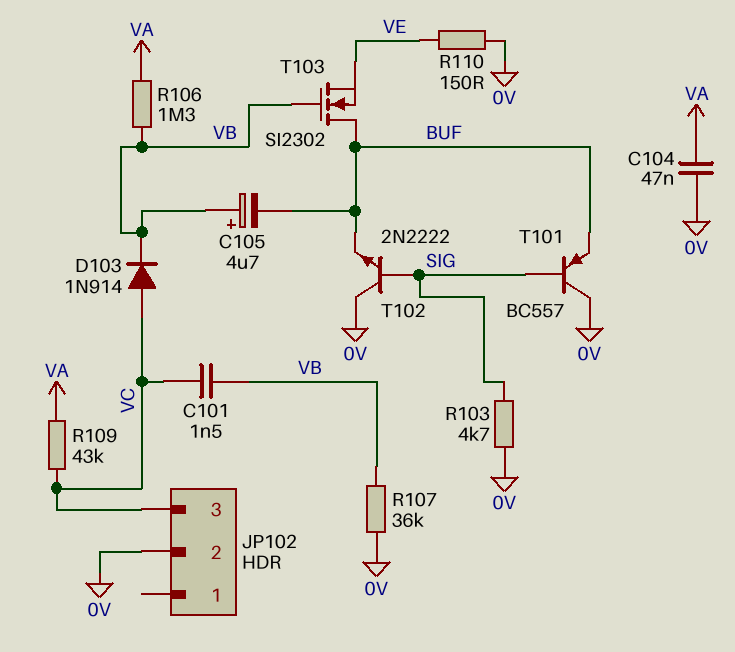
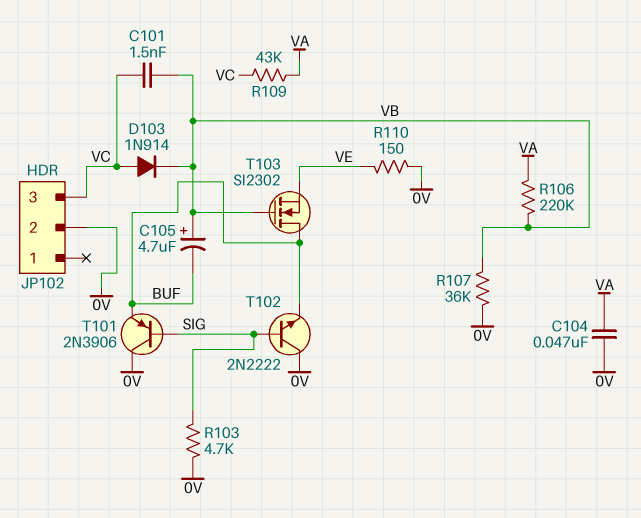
R106: 1.3M (VA, VB) -> 220k (VA, VB)
T101: PNP BC557 (B SIG, C 0V, E BUF) -> PNP 2N3906 (B SIG, C 0V, E BUF)

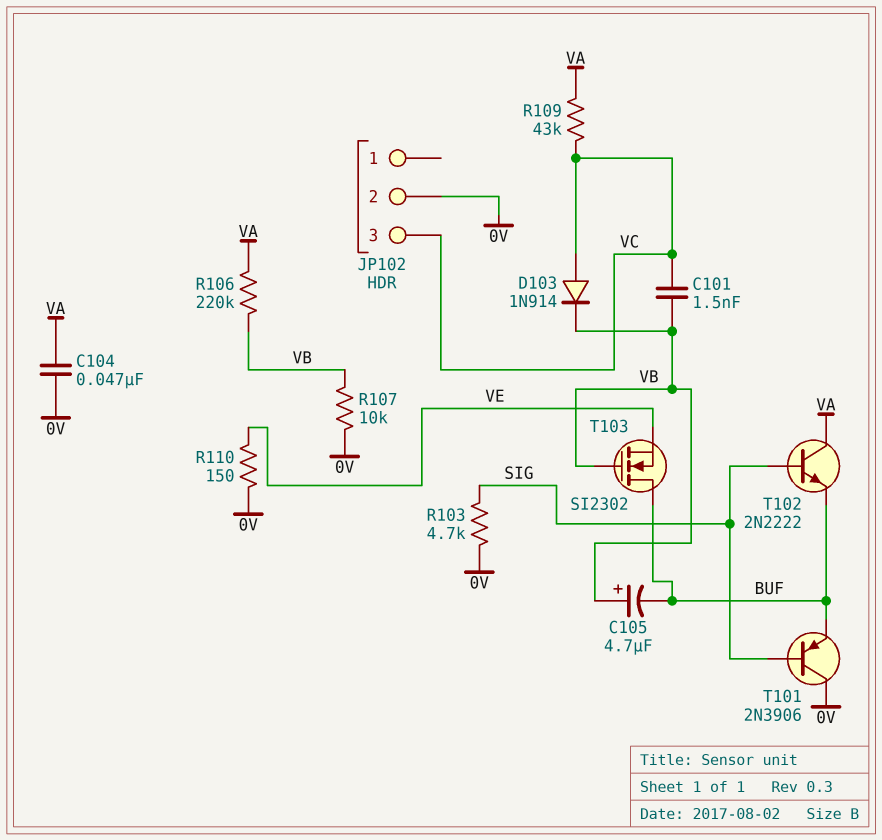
R107: 36k (0V, VB) -> 10k (0V, VB)
T102: NPN 2N2222 (B SIG, C 0V, E BUF) -> NPN 2N2222 (B SIG, C VA, E BUF)

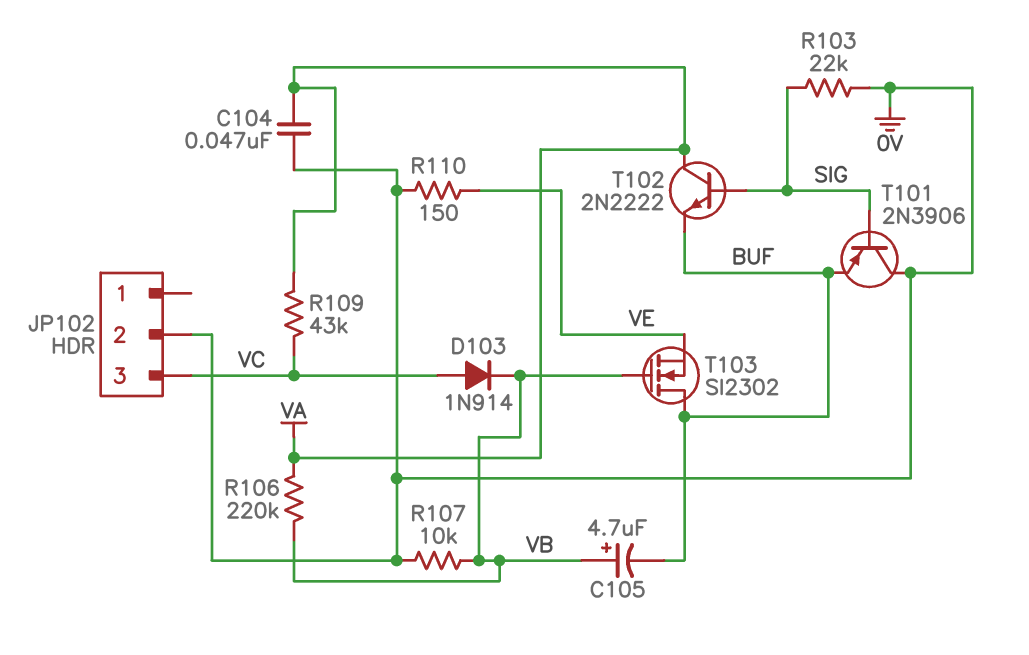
C101: 1.5nF (VB, VC) -> none
R103: 4.7k (0V, SIG) -> 22k (0V, SIG)

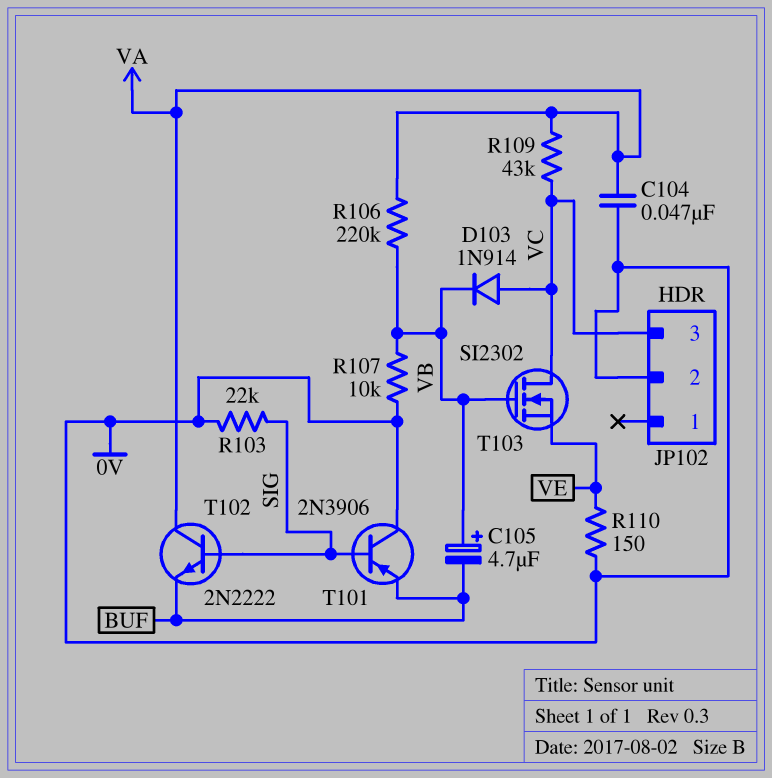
T103: NMOS SI2302 (G VB, D BUF, S VE) -> NMOS SI2302 (G VB, D VC, S VE)

